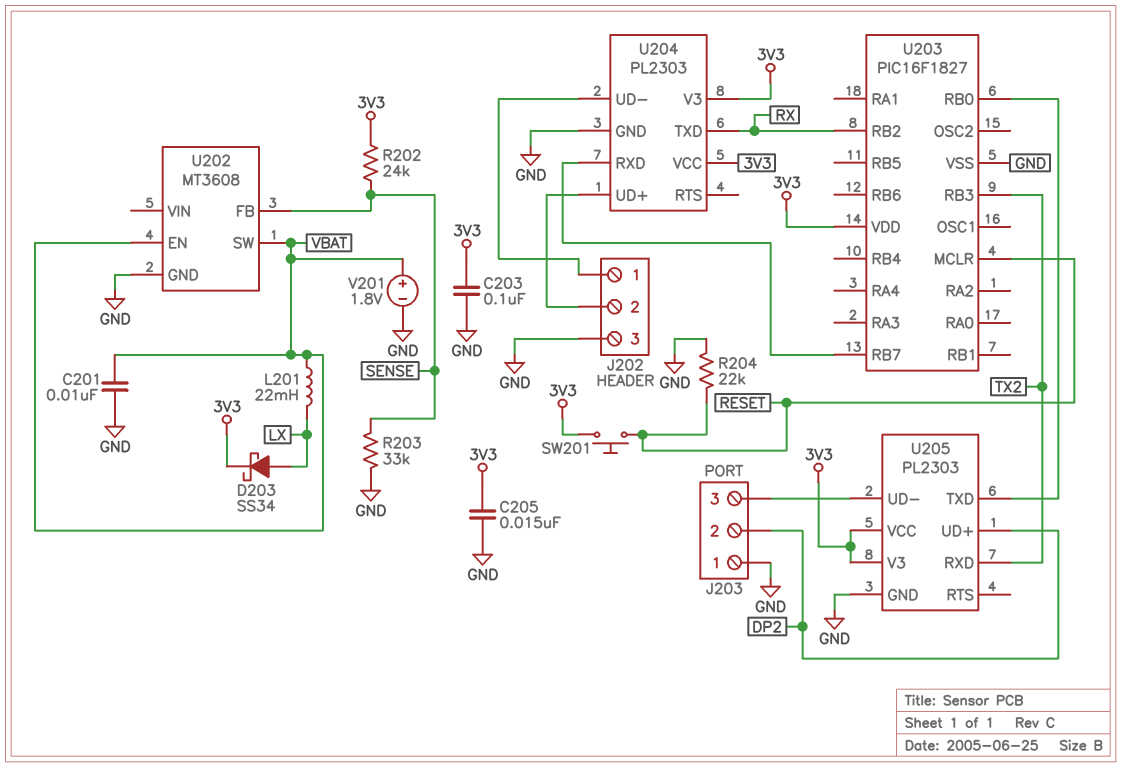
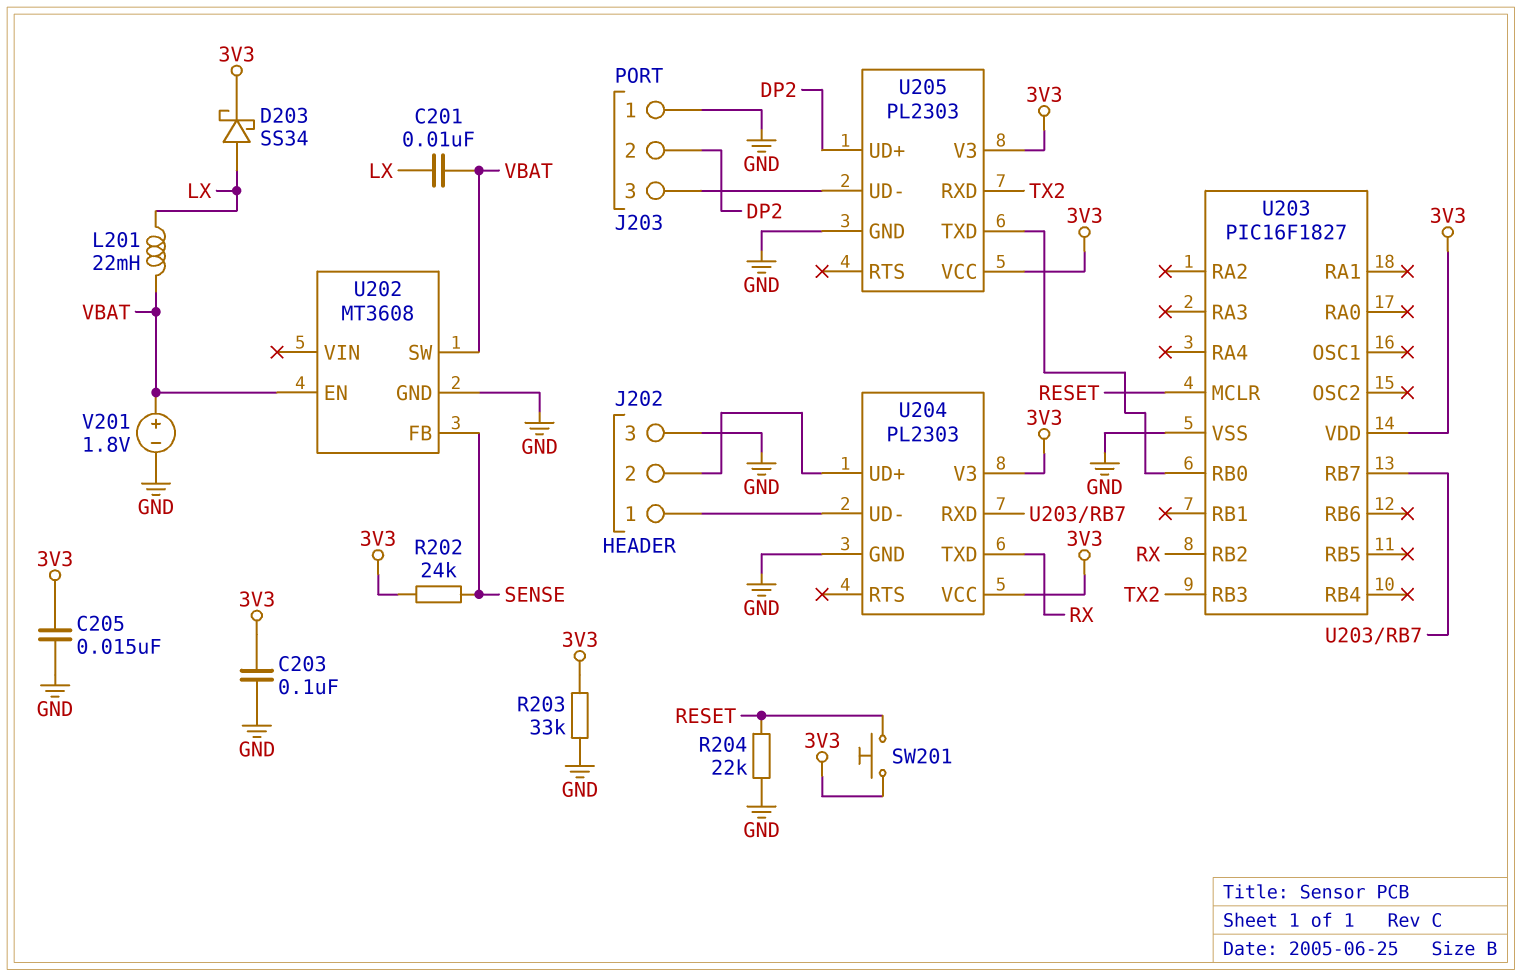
C201: 10nF (GND, VBAT) -> 10nF (LX, VBAT)
R203: 33k (GND, SENSE) -> 33k (3V3, GND)

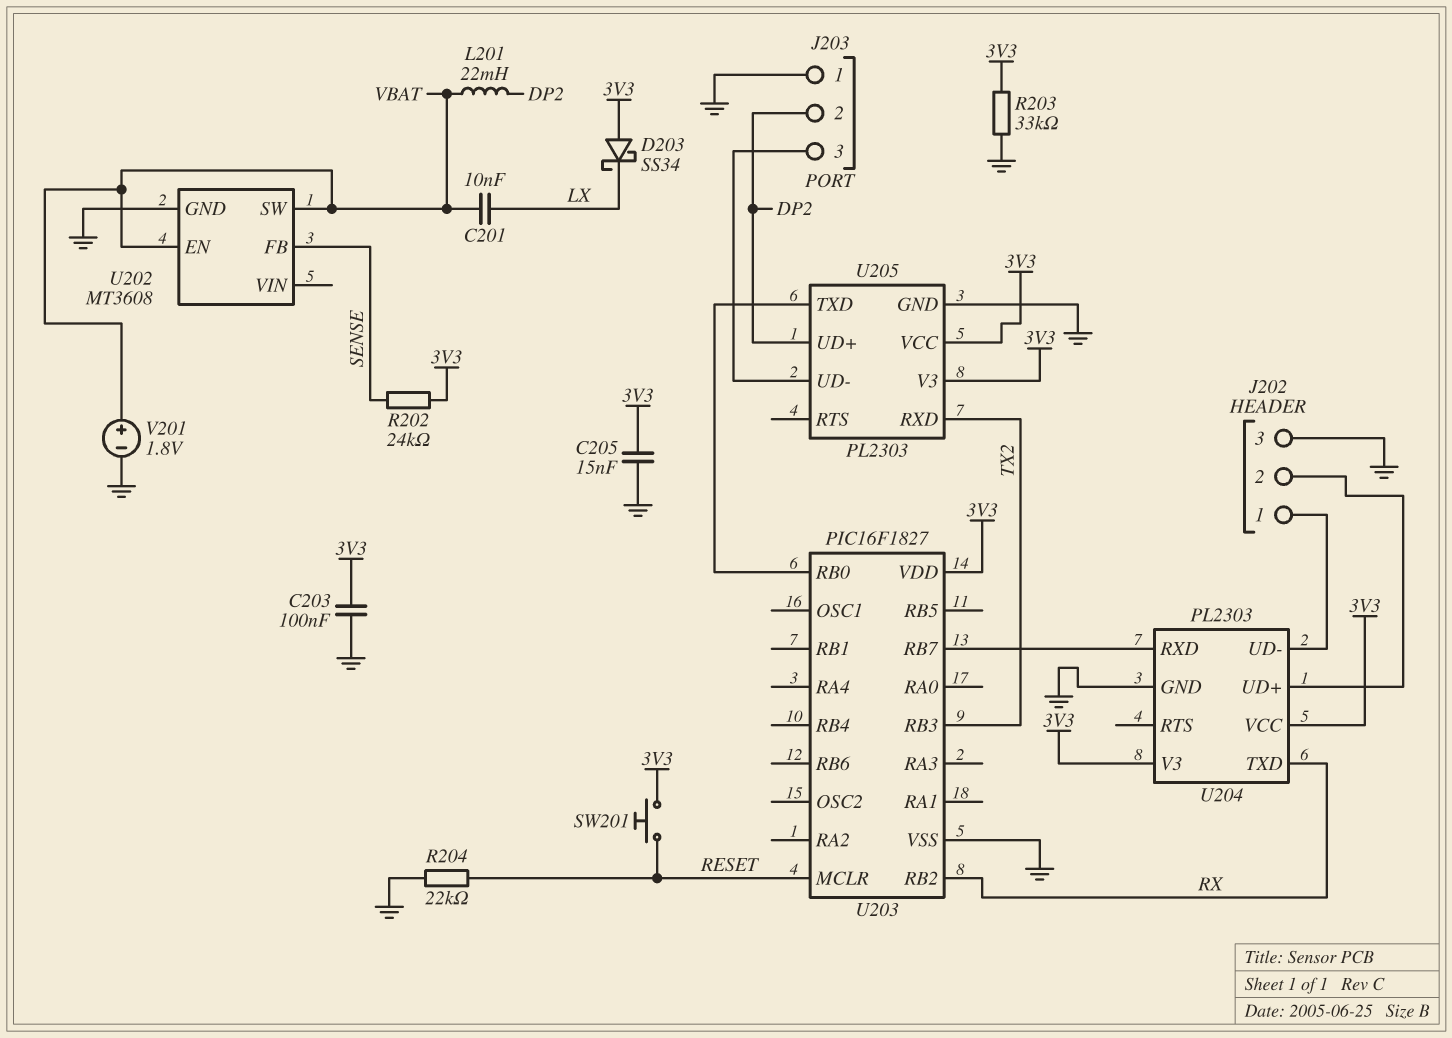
D203: schottky SS34 (A LX, K 3V3) -> schottky SS34 (A 3V3, K LX)
L201: 22mH (LX, VBAT) -> 22mH (DP2, VBAT)

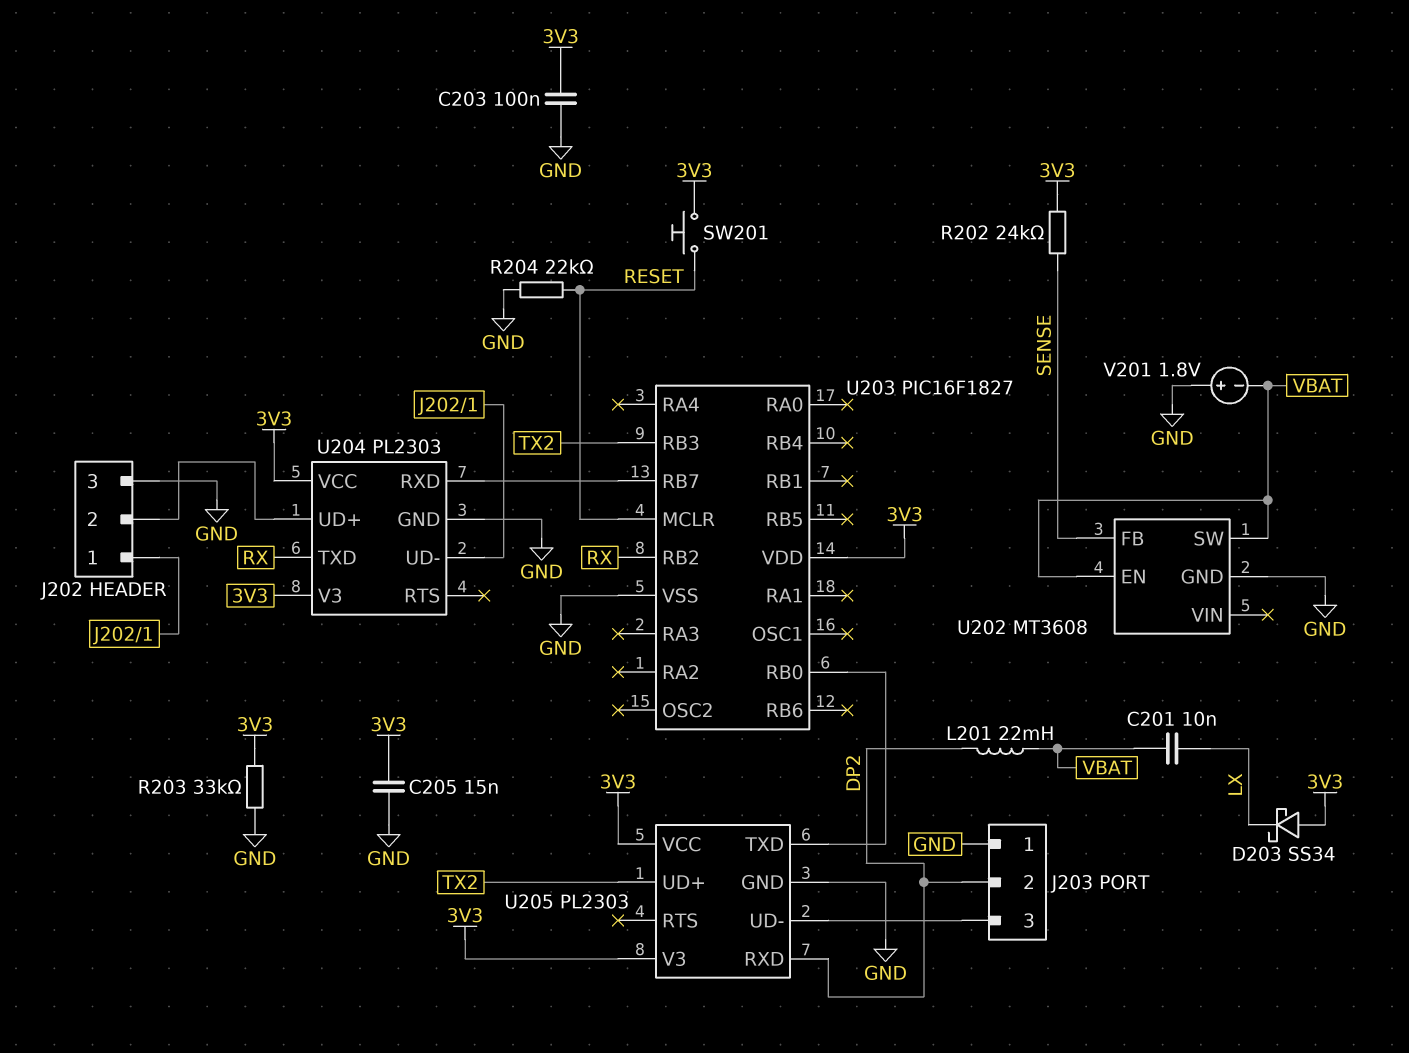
U205 pin RXD: TX2 -> DP2
U205 pin UD+: DP2 -> TX2
V201: 1.8V (plus VBAT, minus GND) -> 1.8V (plus GND, minus VBAT)

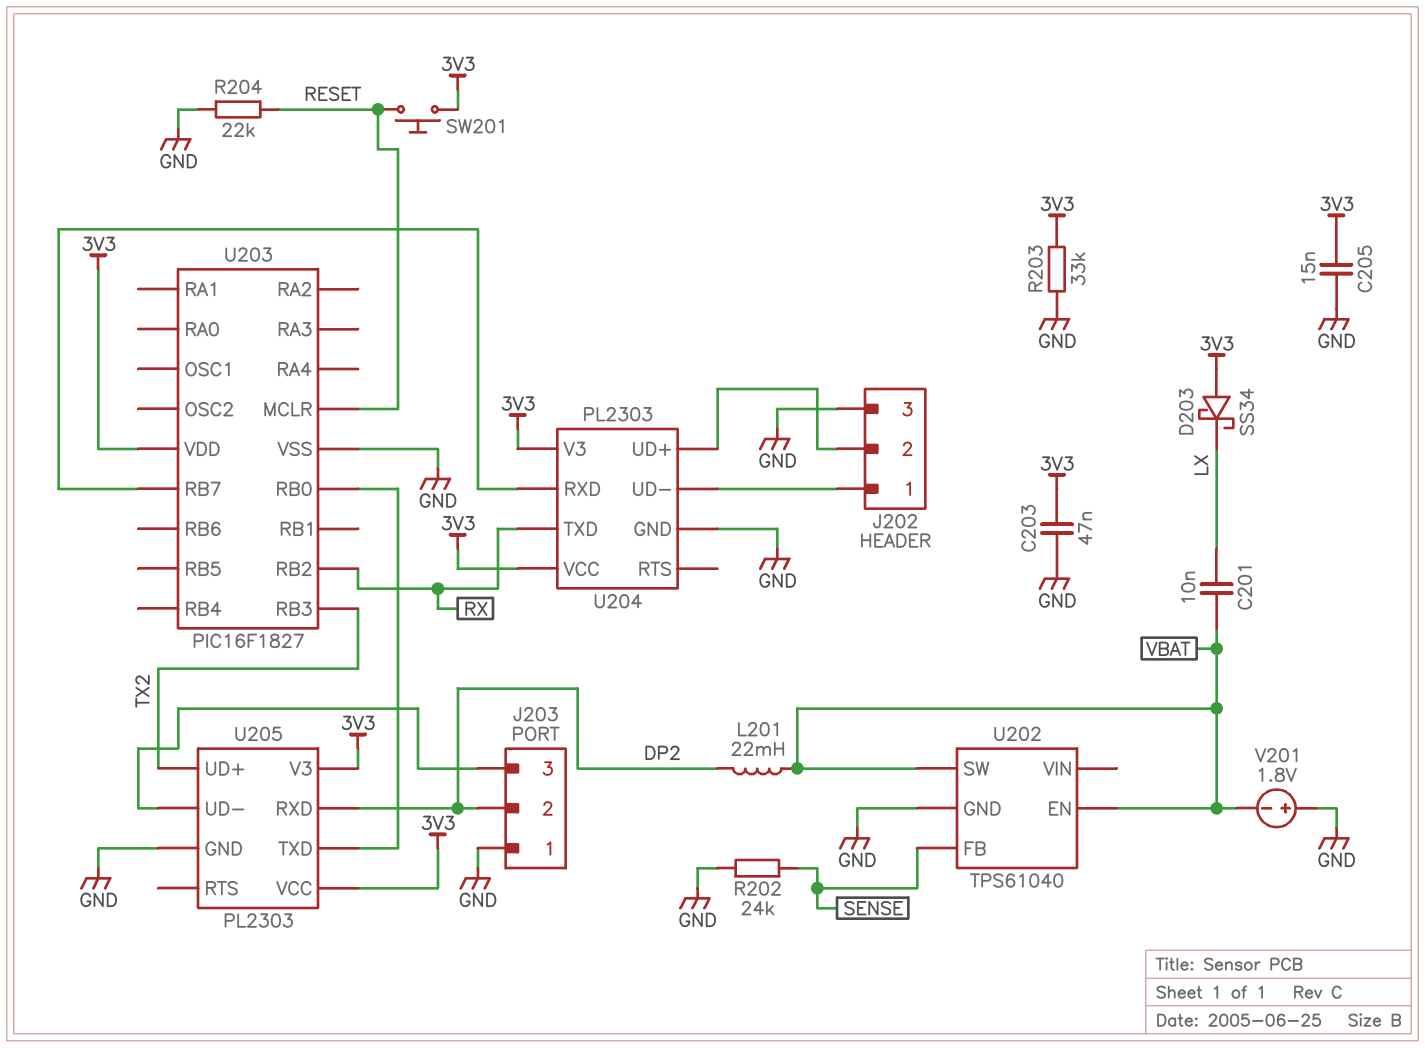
C203: 100nF (3V3, GND) -> 47nF (3V3, GND)
R202: 24k (3V3, SENSE) -> 24k (GND, SENSE)
U202: MT3608 -> TPS61040

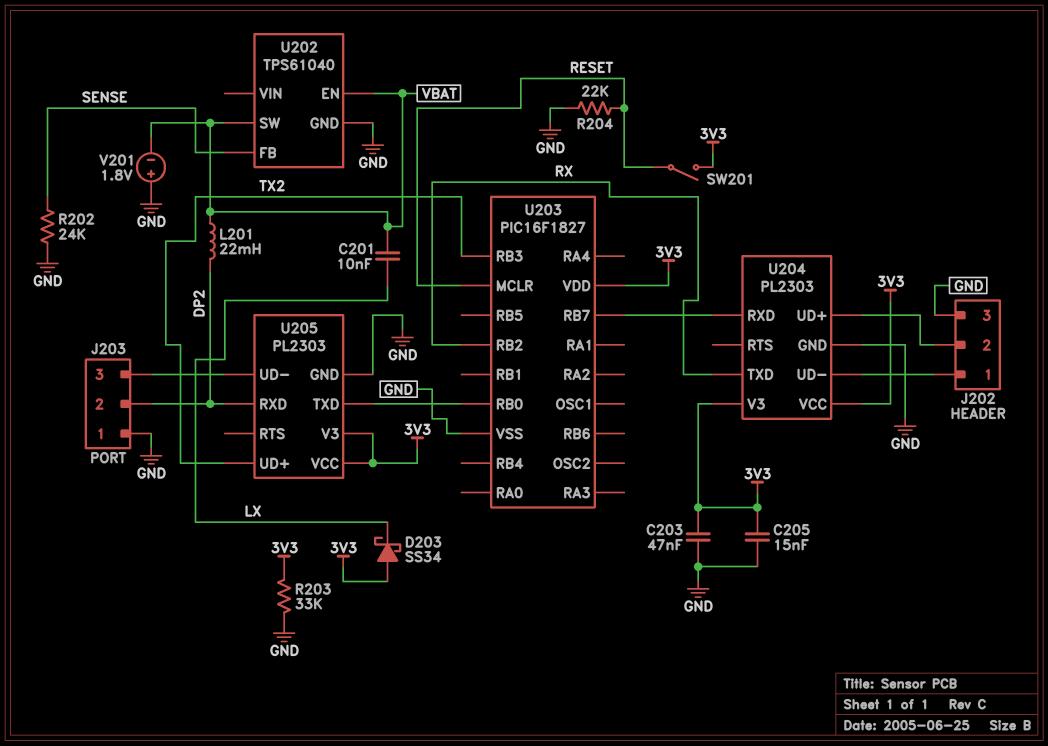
SW201: button (3V3, RESET) -> switch (3V3, RESET)

